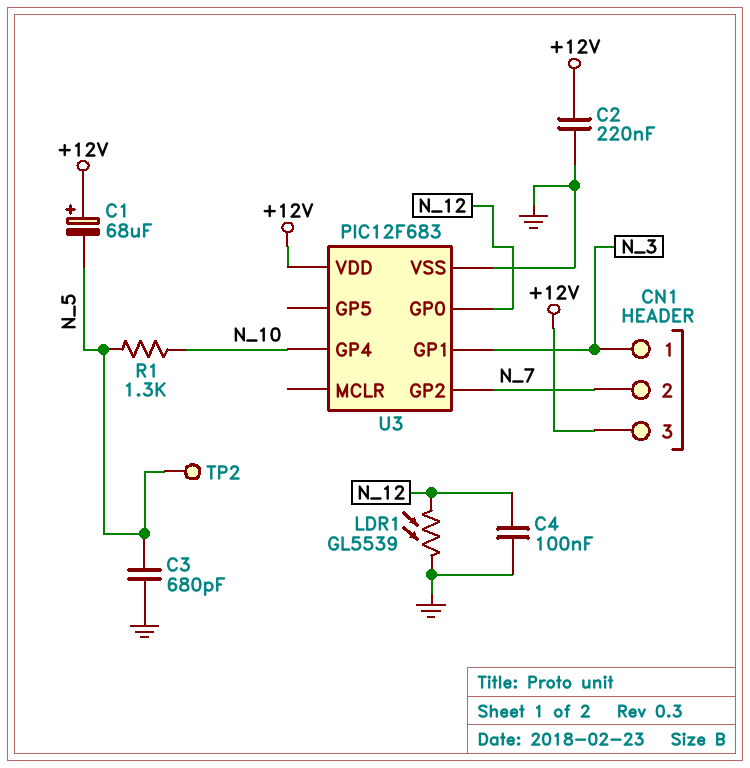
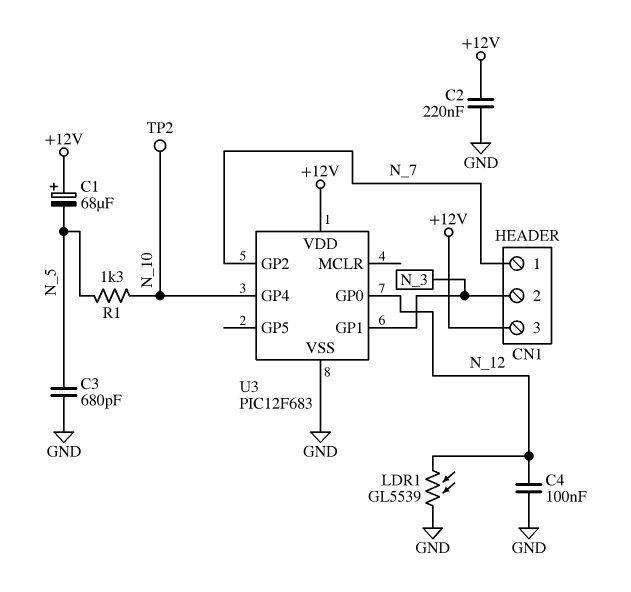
CN1 pin 1: N_3 -> N_7
CN1 pin 2: N_7 -> N_3
TP2: test point (N_5) -> test point (N_10)

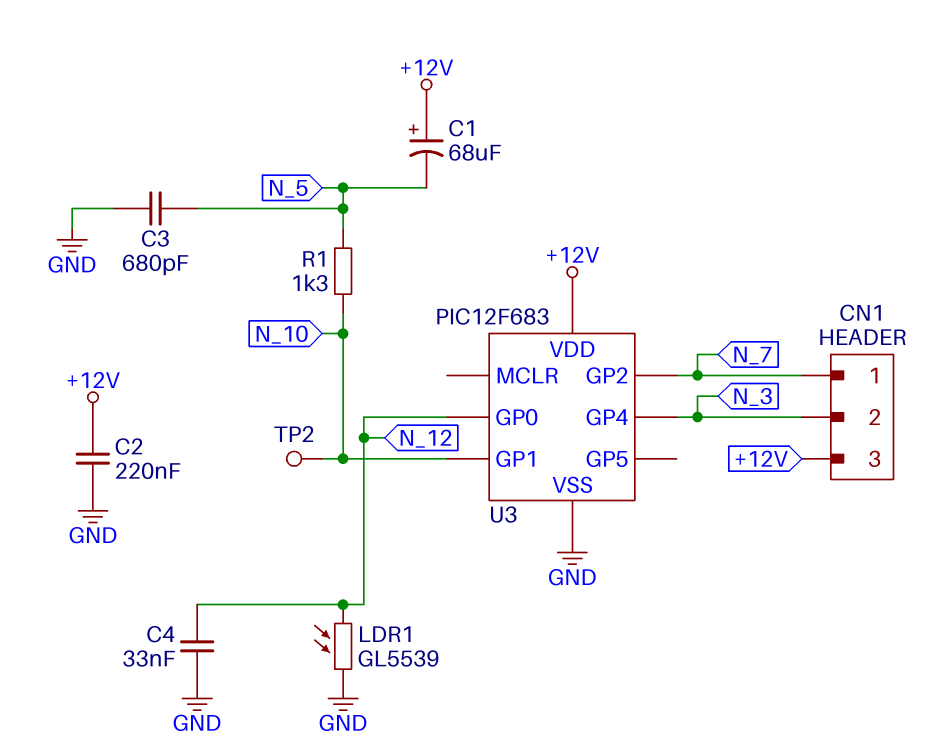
C4: 100nF (GND, N_12) -> 33nF (GND, N_12)
U3 pin GP1: N_3 -> N_10
U3 pin GP4: N_10 -> N_3

